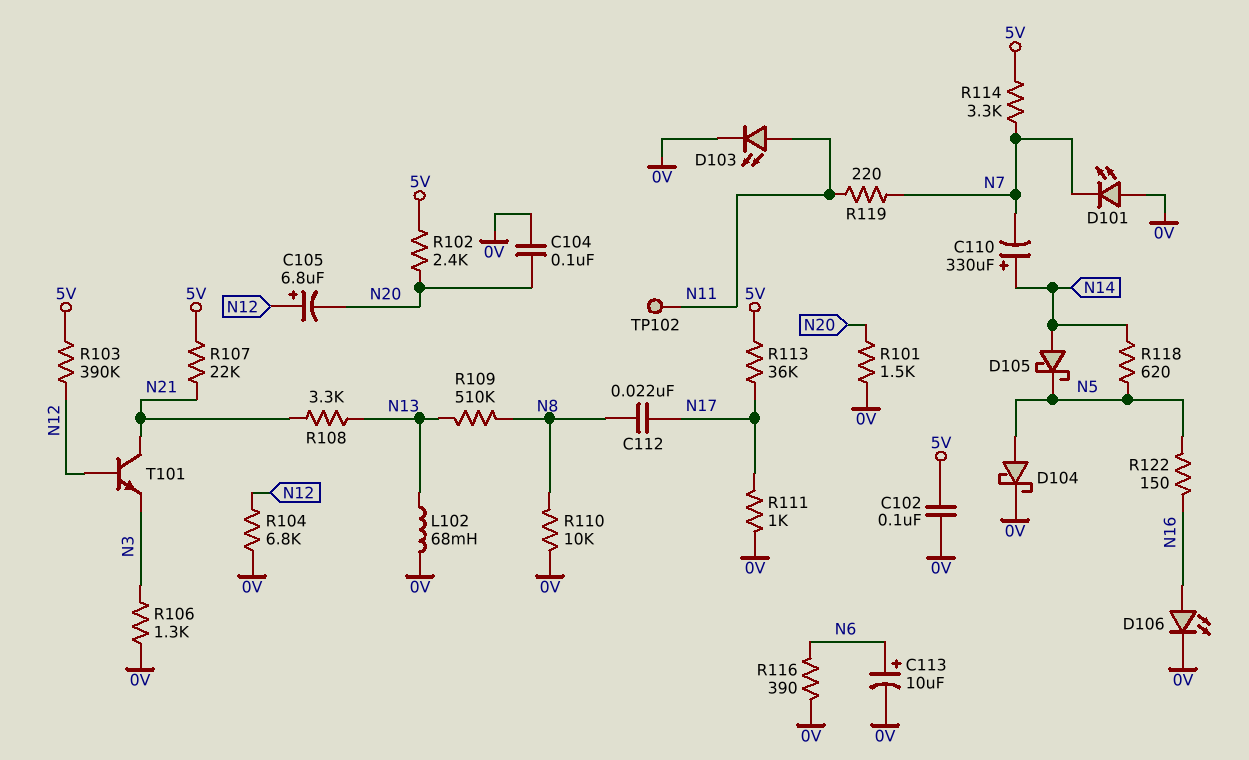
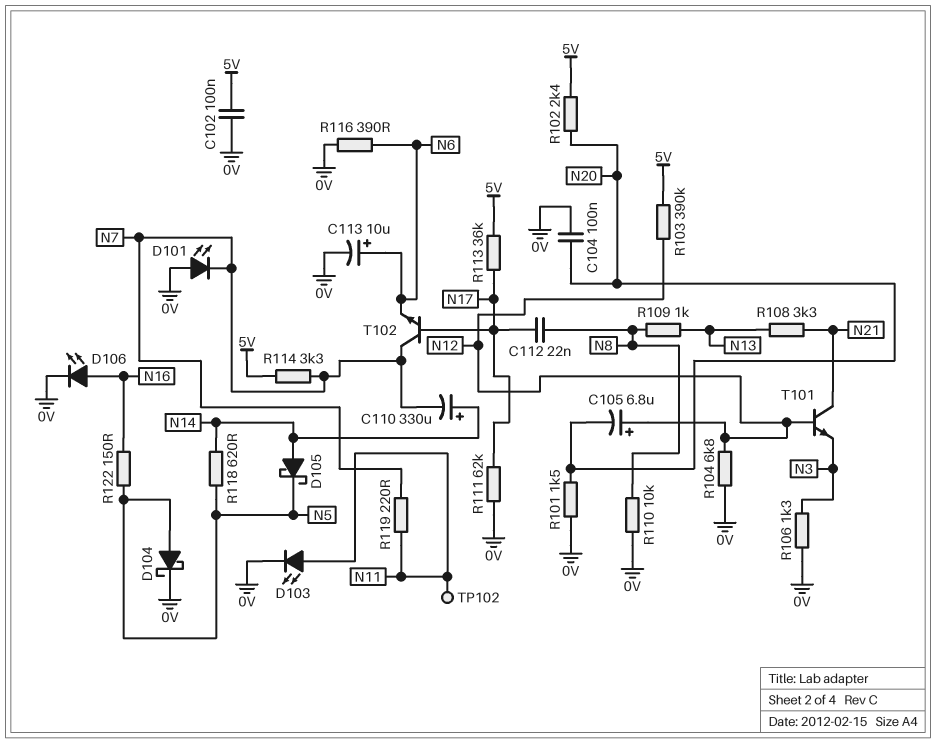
L102: 68mH (0V, N13) -> none
R107: 22k (5V, N21) -> none
R109: 510k (N8, N13) -> 1k (N8, N13)
R111: 1k (0V, N17) -> 62k (0V, N17)
T102: none -> NPN (B N17, C N7, E N6)

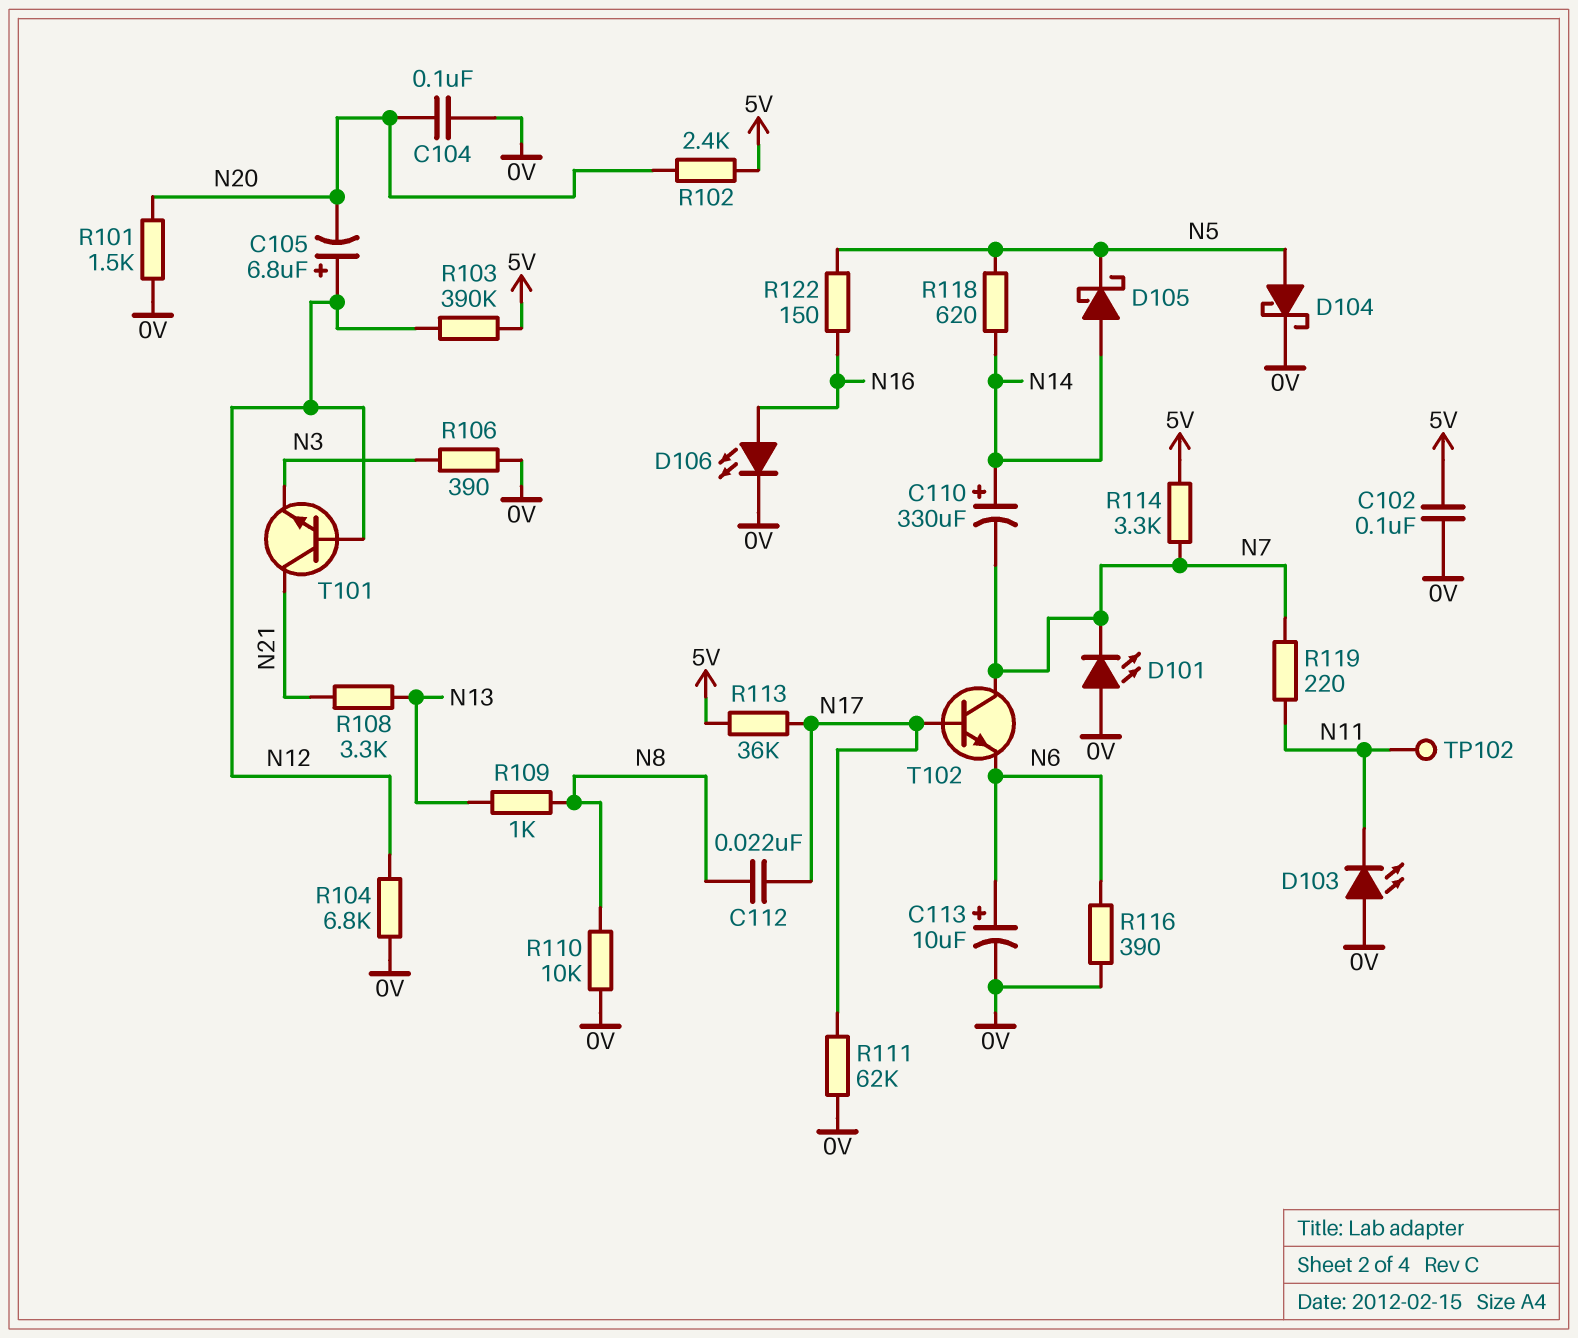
D103: LED (A N11, K 0V) -> LED (A 0V, K N11)
R106: 1.3k (0V, N3) -> 390 (0V, N3)

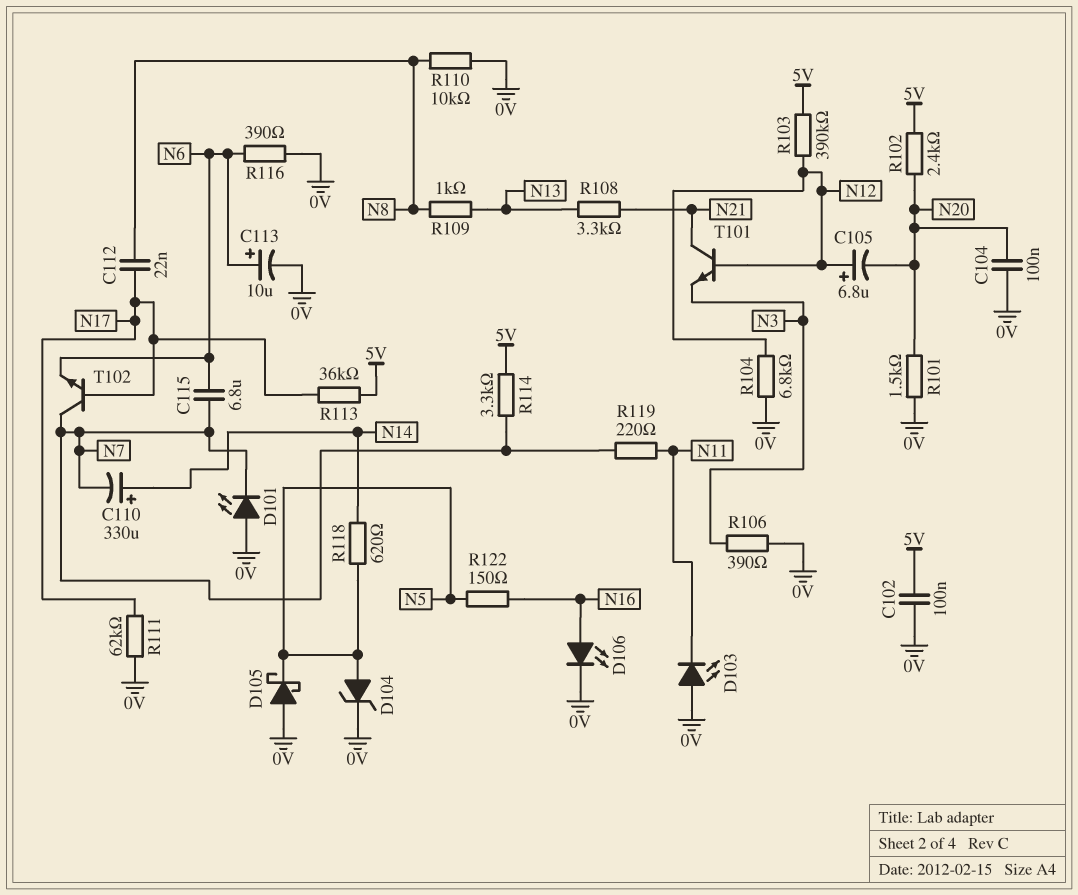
C115: none -> 6.8uF (N6, N7)
D104: schottky (A N5, K 0V) -> zener (A N5, K 0V)
D105: schottky (A N14, K N5) -> schottky (A 0V, K N5)
TP102: test point (N11) -> none

